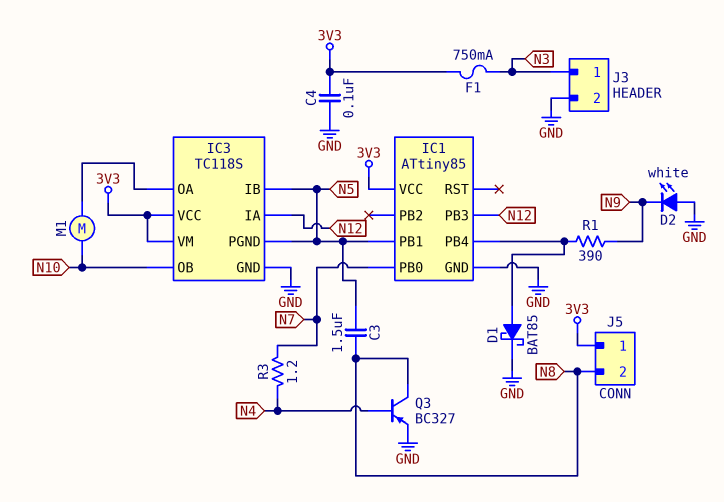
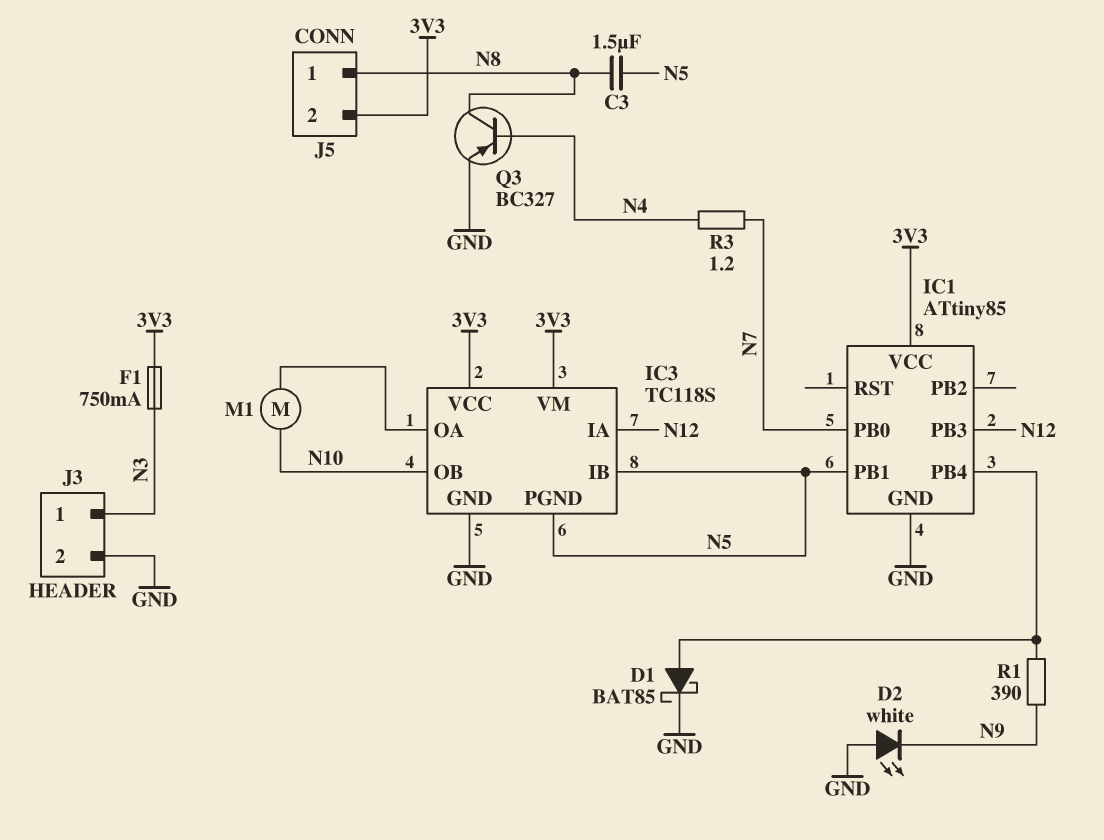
C4: 100nF (3V3, GND) -> none
J5 pin 1: 3V3 -> N8
J5 pin 2: N8 -> 3V3

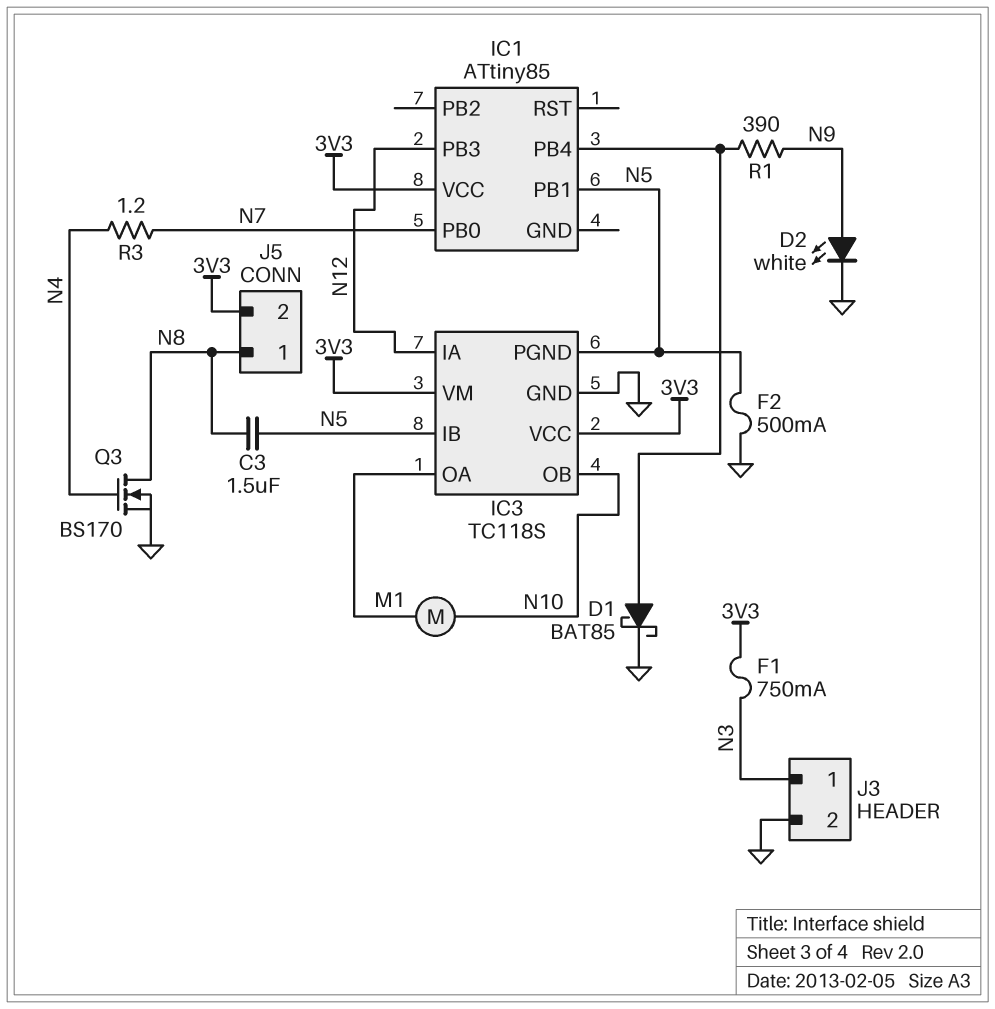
D2: LED white (A GND, K N9) -> LED white (A N9, K GND)
F2: none -> 500mA (GND, N5)
IC1 pin GND: GND -> none
Q3: PNP BC327 (B N4, C N8, E GND) -> NMOS BS170 (G N4, D N8, S GND)

